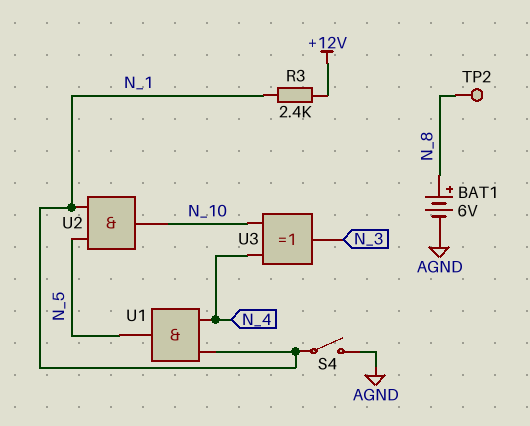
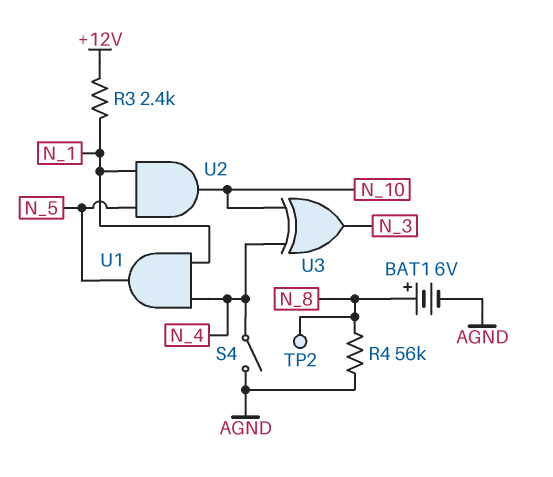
R4: none -> 56k (AGND, N_8)
S4: switch (AGND, N_1) -> switch (AGND, N_4)

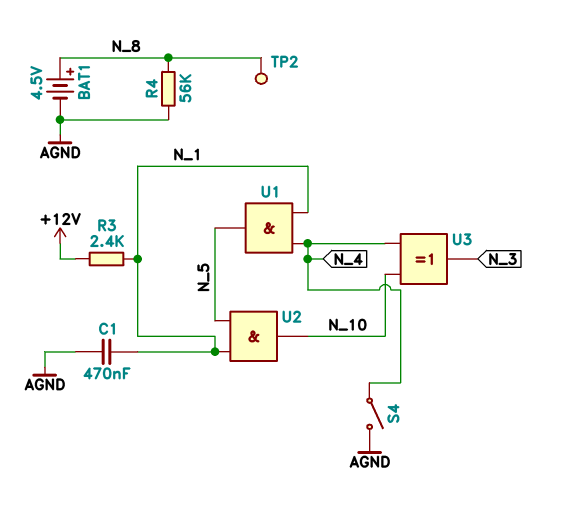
BAT1: 6V (plus N_8, minus AGND) -> 4.5V (plus N_8, minus AGND)
C1: none -> 470nF (AGND, N_1)

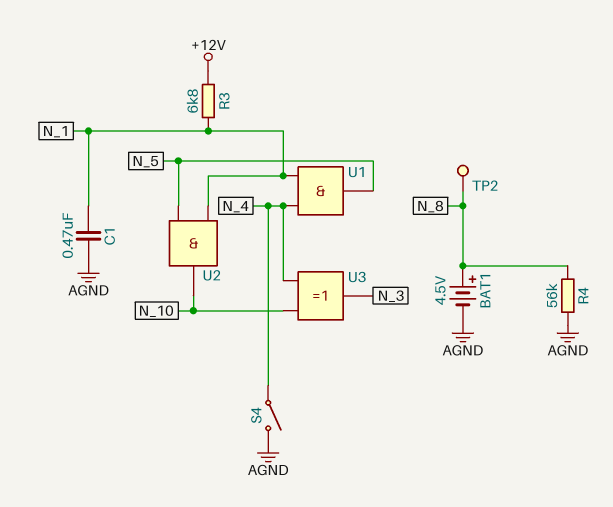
R3: 2.4k (+12V, N_1) -> 6.8k (+12V, N_1)

